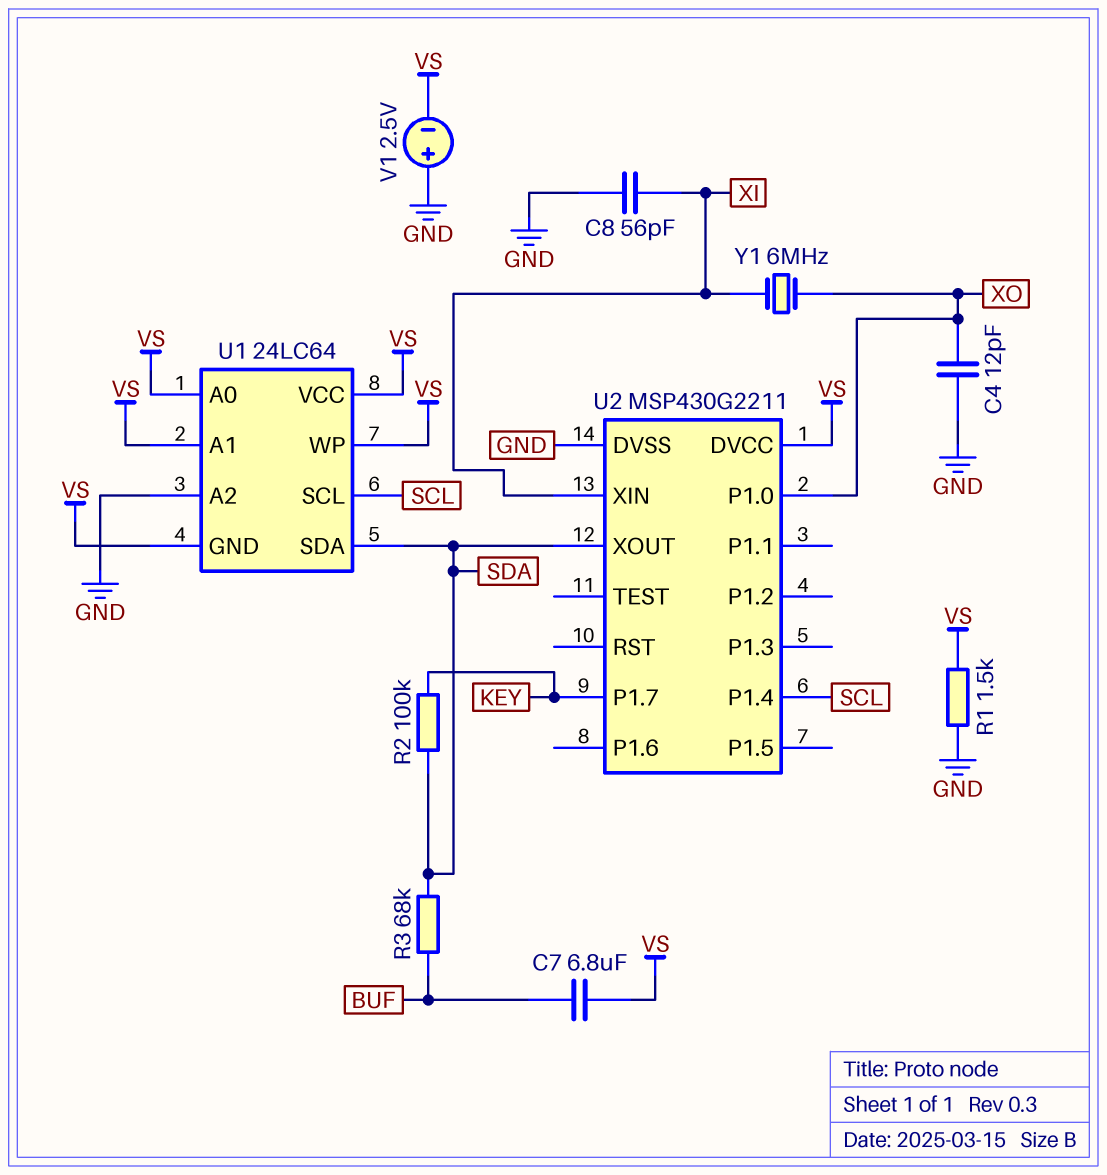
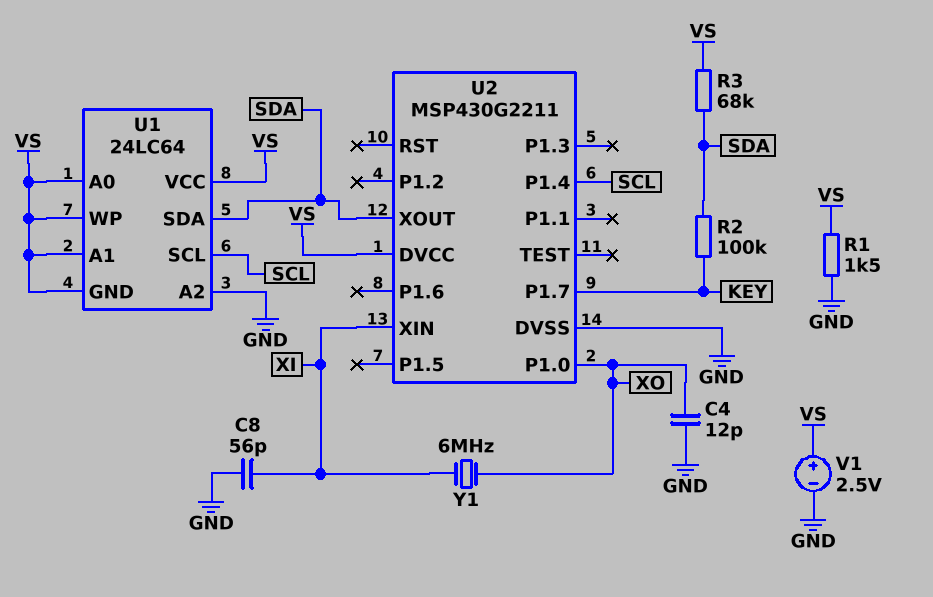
C7: 6.8uF (BUF, VS) -> none
R3: 68k (BUF, SDA) -> 68k (SDA, VS)
V1: 2.5V (plus GND, minus VS) -> 2.5V (plus VS, minus GND)

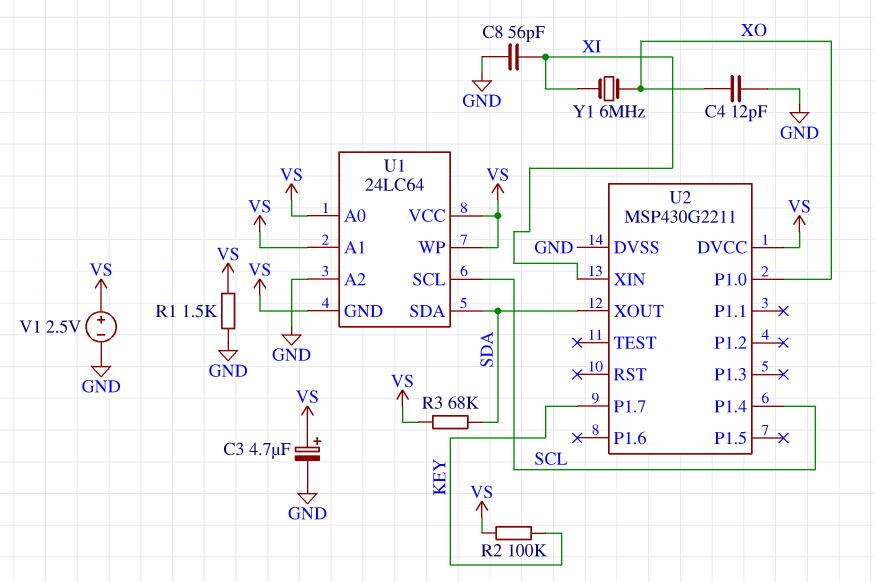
C3: none -> 4.7uF (plus VS, minus GND)
R2: 100k (KEY, SDA) -> 100k (KEY, VS)

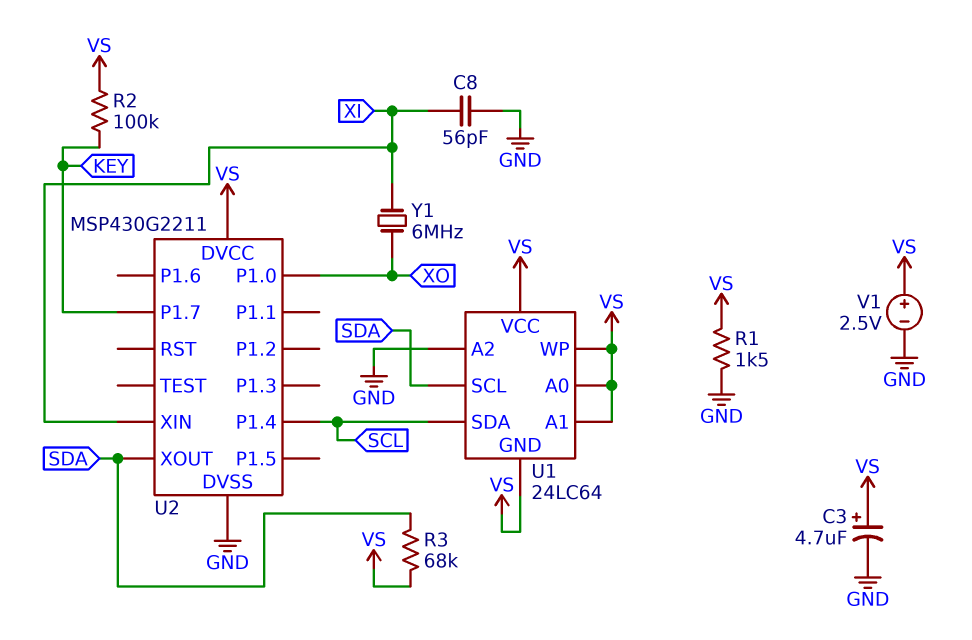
C4: 12pF (GND, XO) -> none
U1 pin SCL: SCL -> SDA
U1 pin SDA: SDA -> SCL

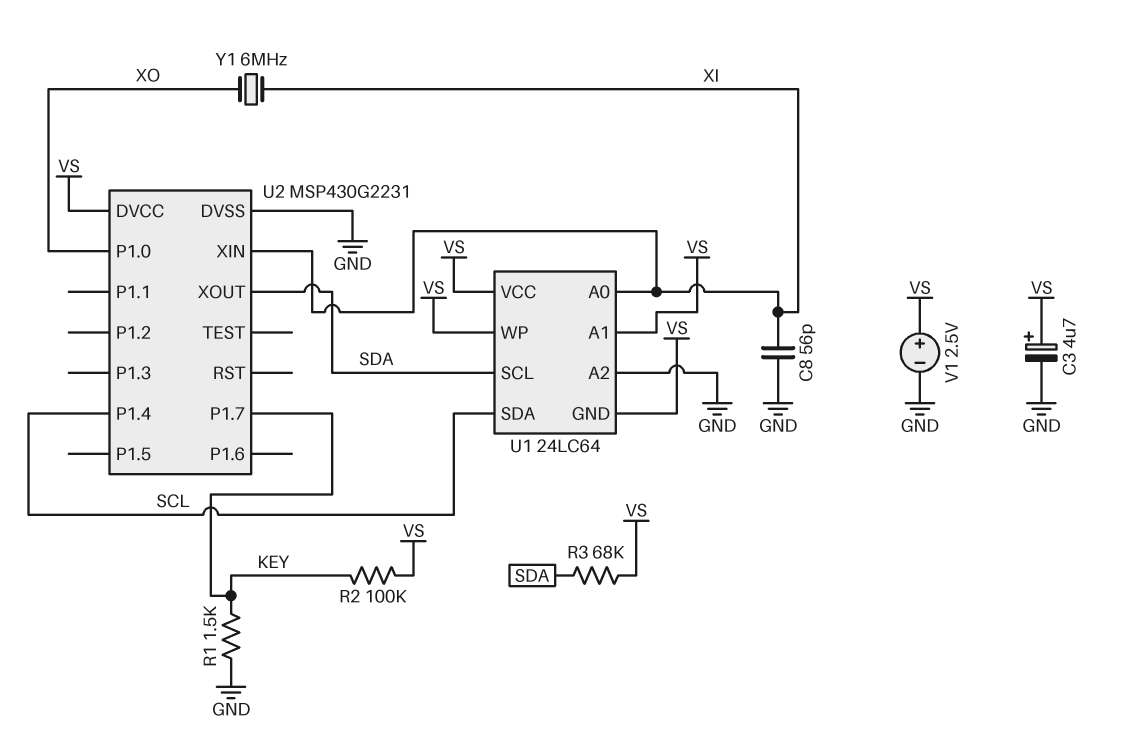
R1: 1.5k (GND, VS) -> 1.5k (GND, KEY)
U1 pin A0: VS -> XI
U2: MSP430G2211 -> MSP430G2231

